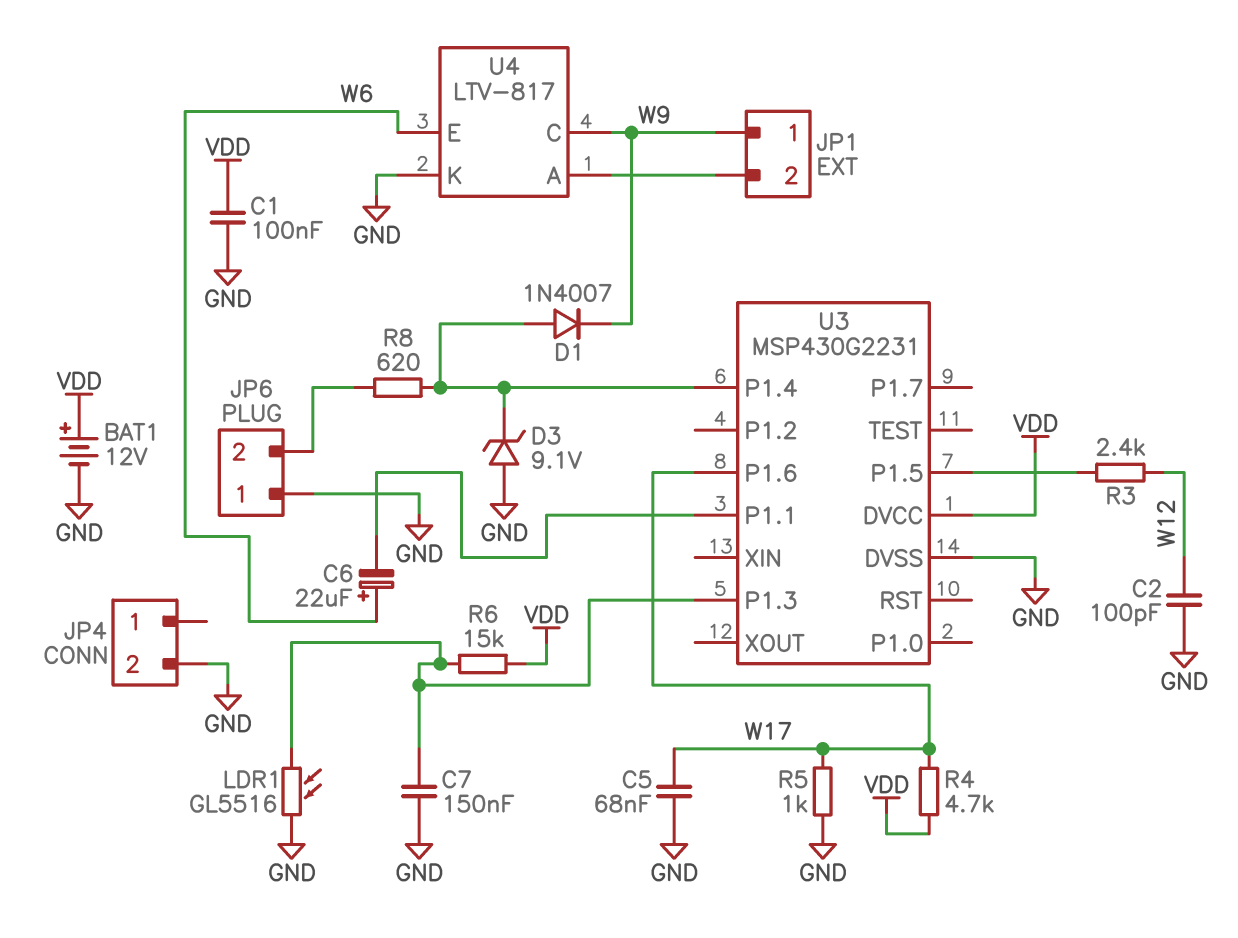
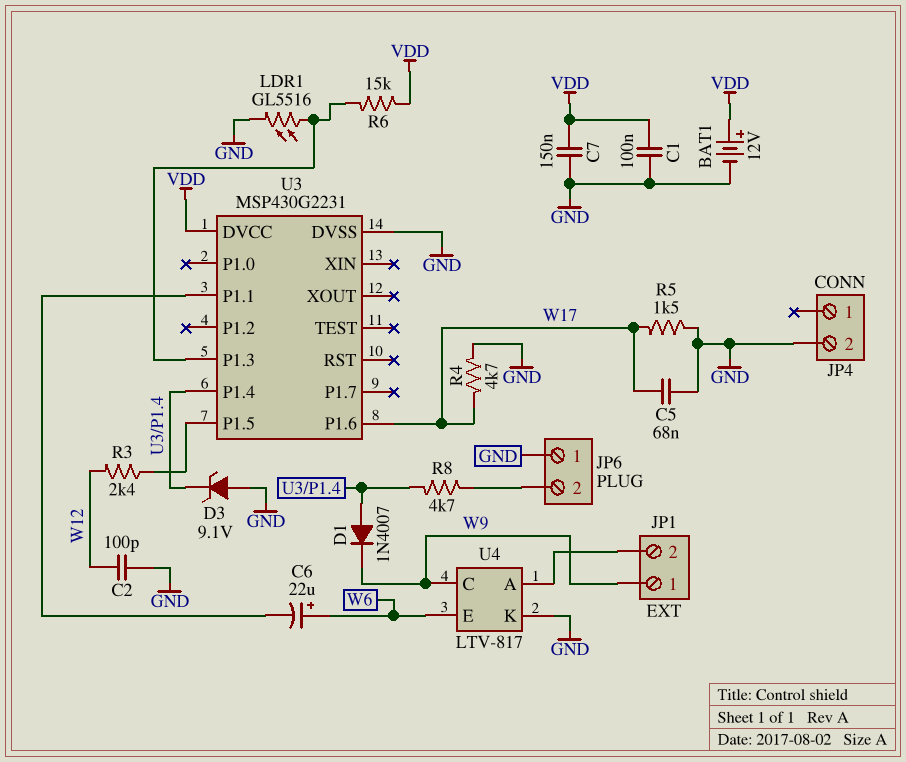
C7: 150nF (GND, U3/P1.3) -> 150nF (GND, VDD)
R4: 4.7k (VDD, W17) -> 4.7k (GND, W17)
R5: 1k (GND, W17) -> 1.5k (GND, W17)
R8: 620 (JP6/2, U3/P1.4) -> 4.7k (JP6/2, U3/P1.4)

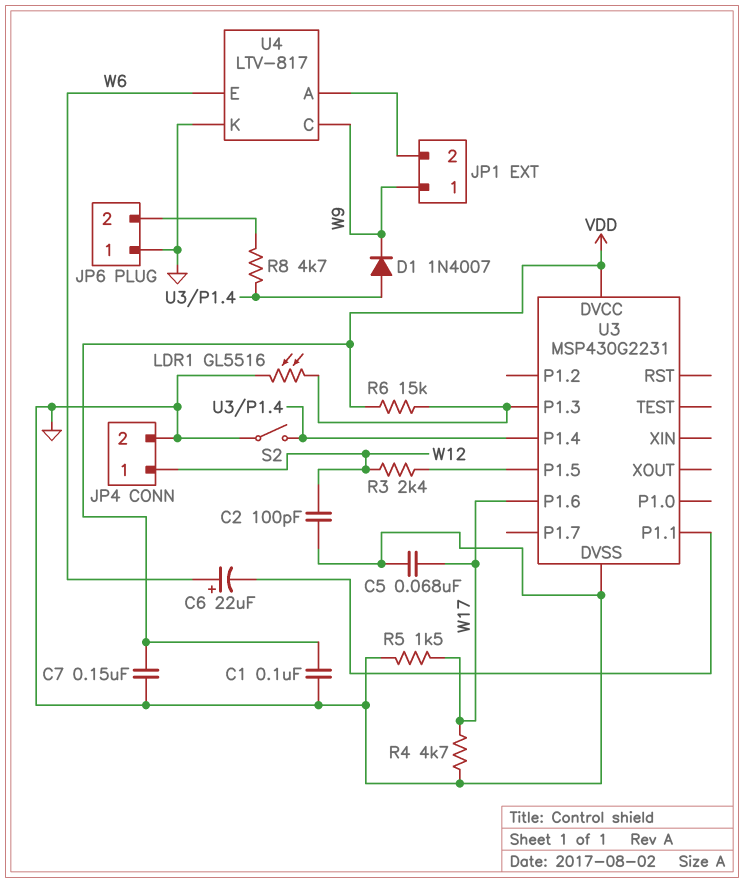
BAT1: 12V (plus VDD, minus GND) -> none
D3: zener 9.1V (A GND, K U3/P1.4) -> none
JP4 pin 1: none -> W12
S2: none -> switch (GND, U3/P1.4)

